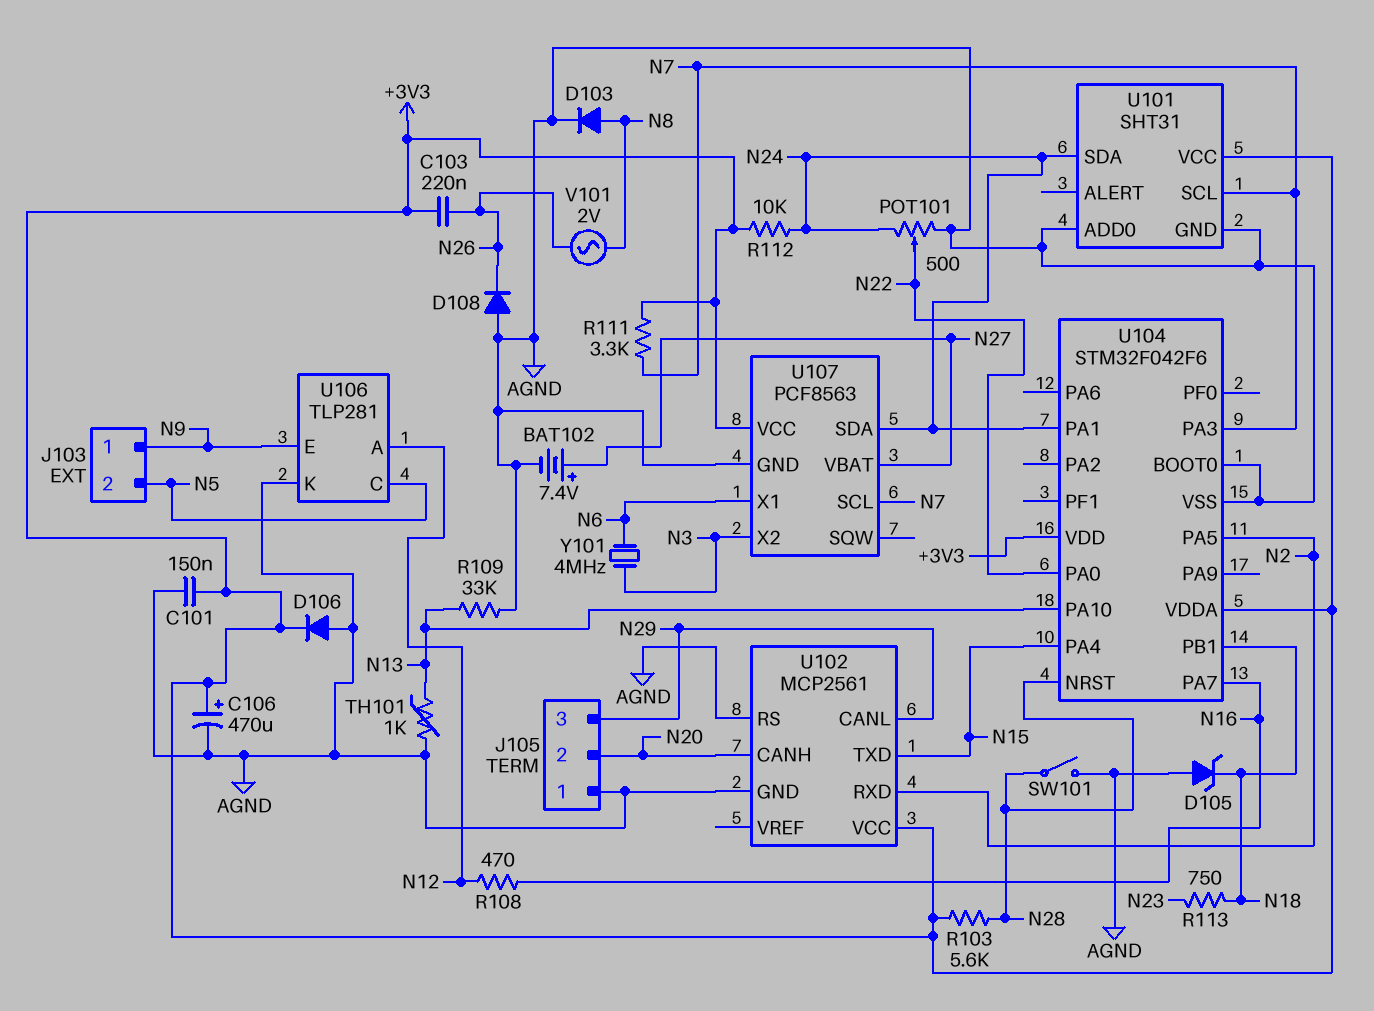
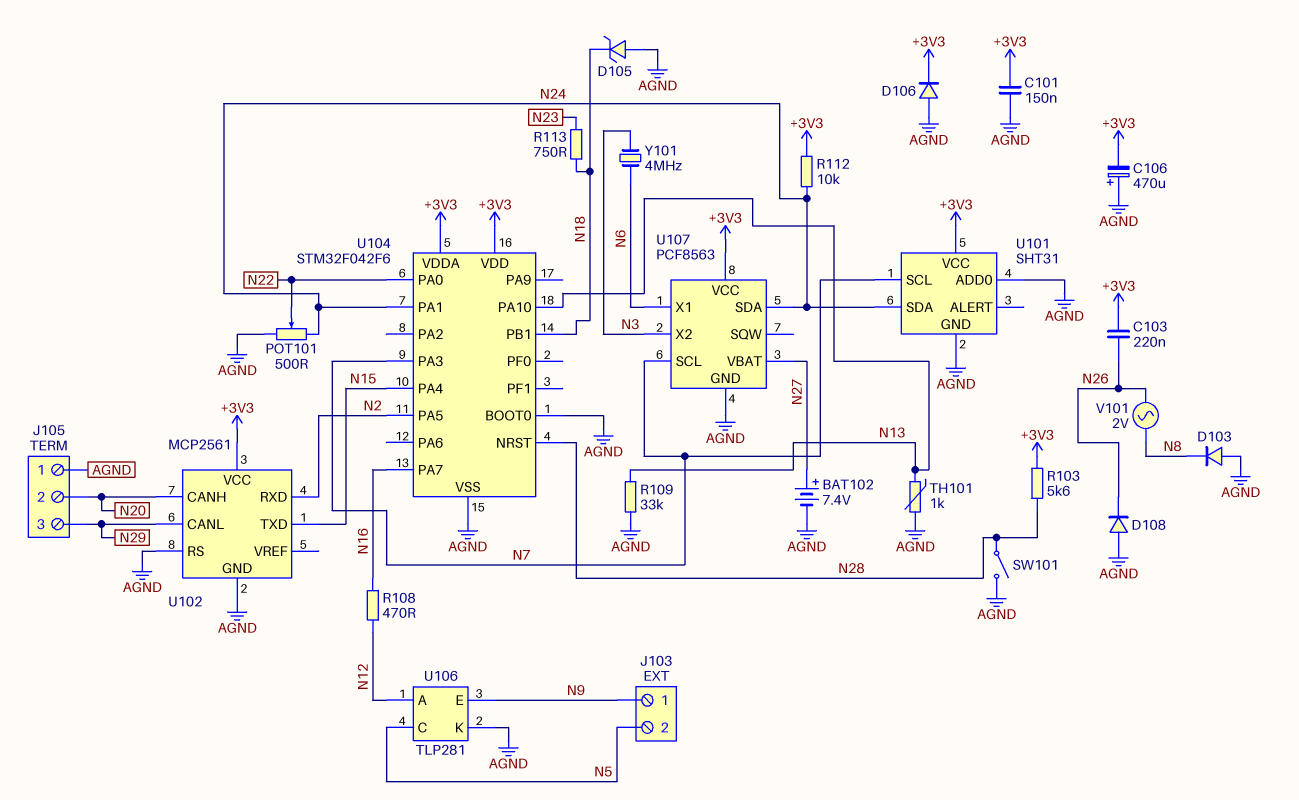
C106: 470uF (plus +3V3, minus AGND) -> 470uF (plus AGND, minus +3V3)
D103: diode (A N8, K AGND) -> diode (A AGND, K N8)
R111: 3.3k (+3V3, N7) -> none

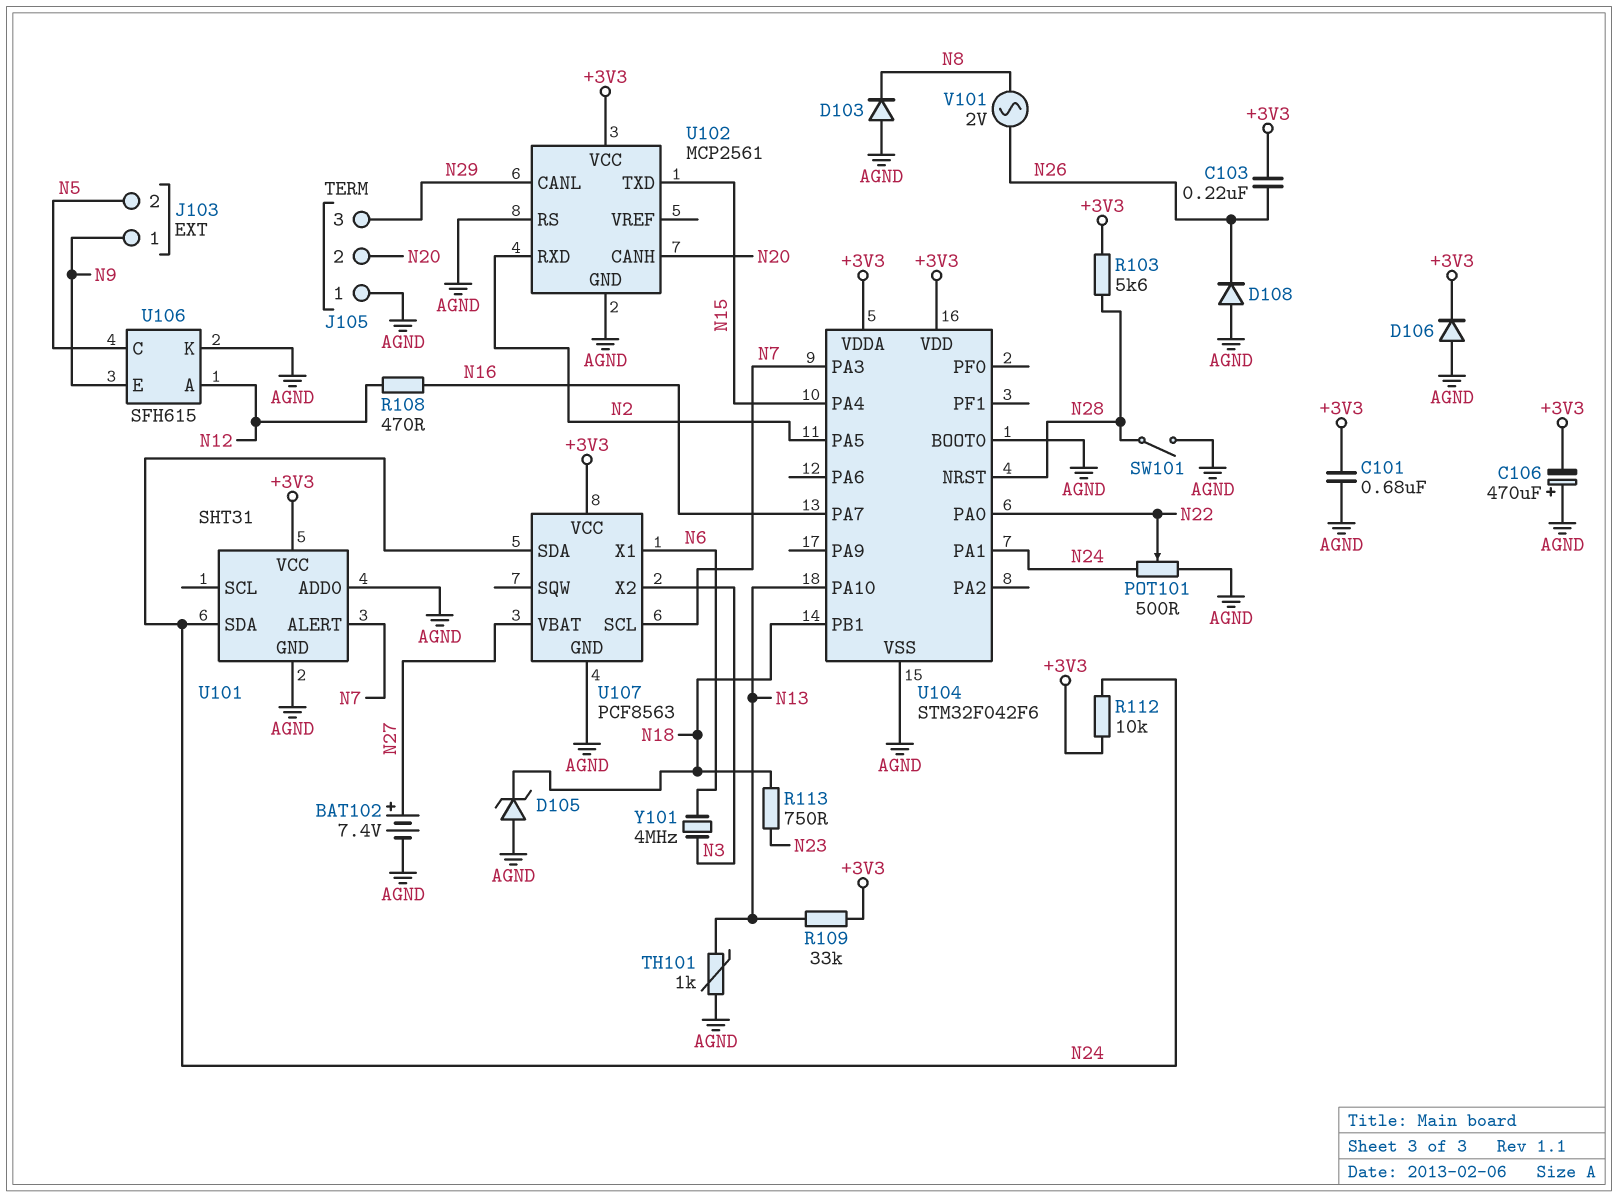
C101: 150nF (+3V3, AGND) -> 680nF (+3V3, AGND)
R109: 33k (AGND, N13) -> 33k (+3V3, N13)
U101 pin ALERT: none -> N7
U101 pin SCL: N7 -> none
U106: TLP281 -> SFH615

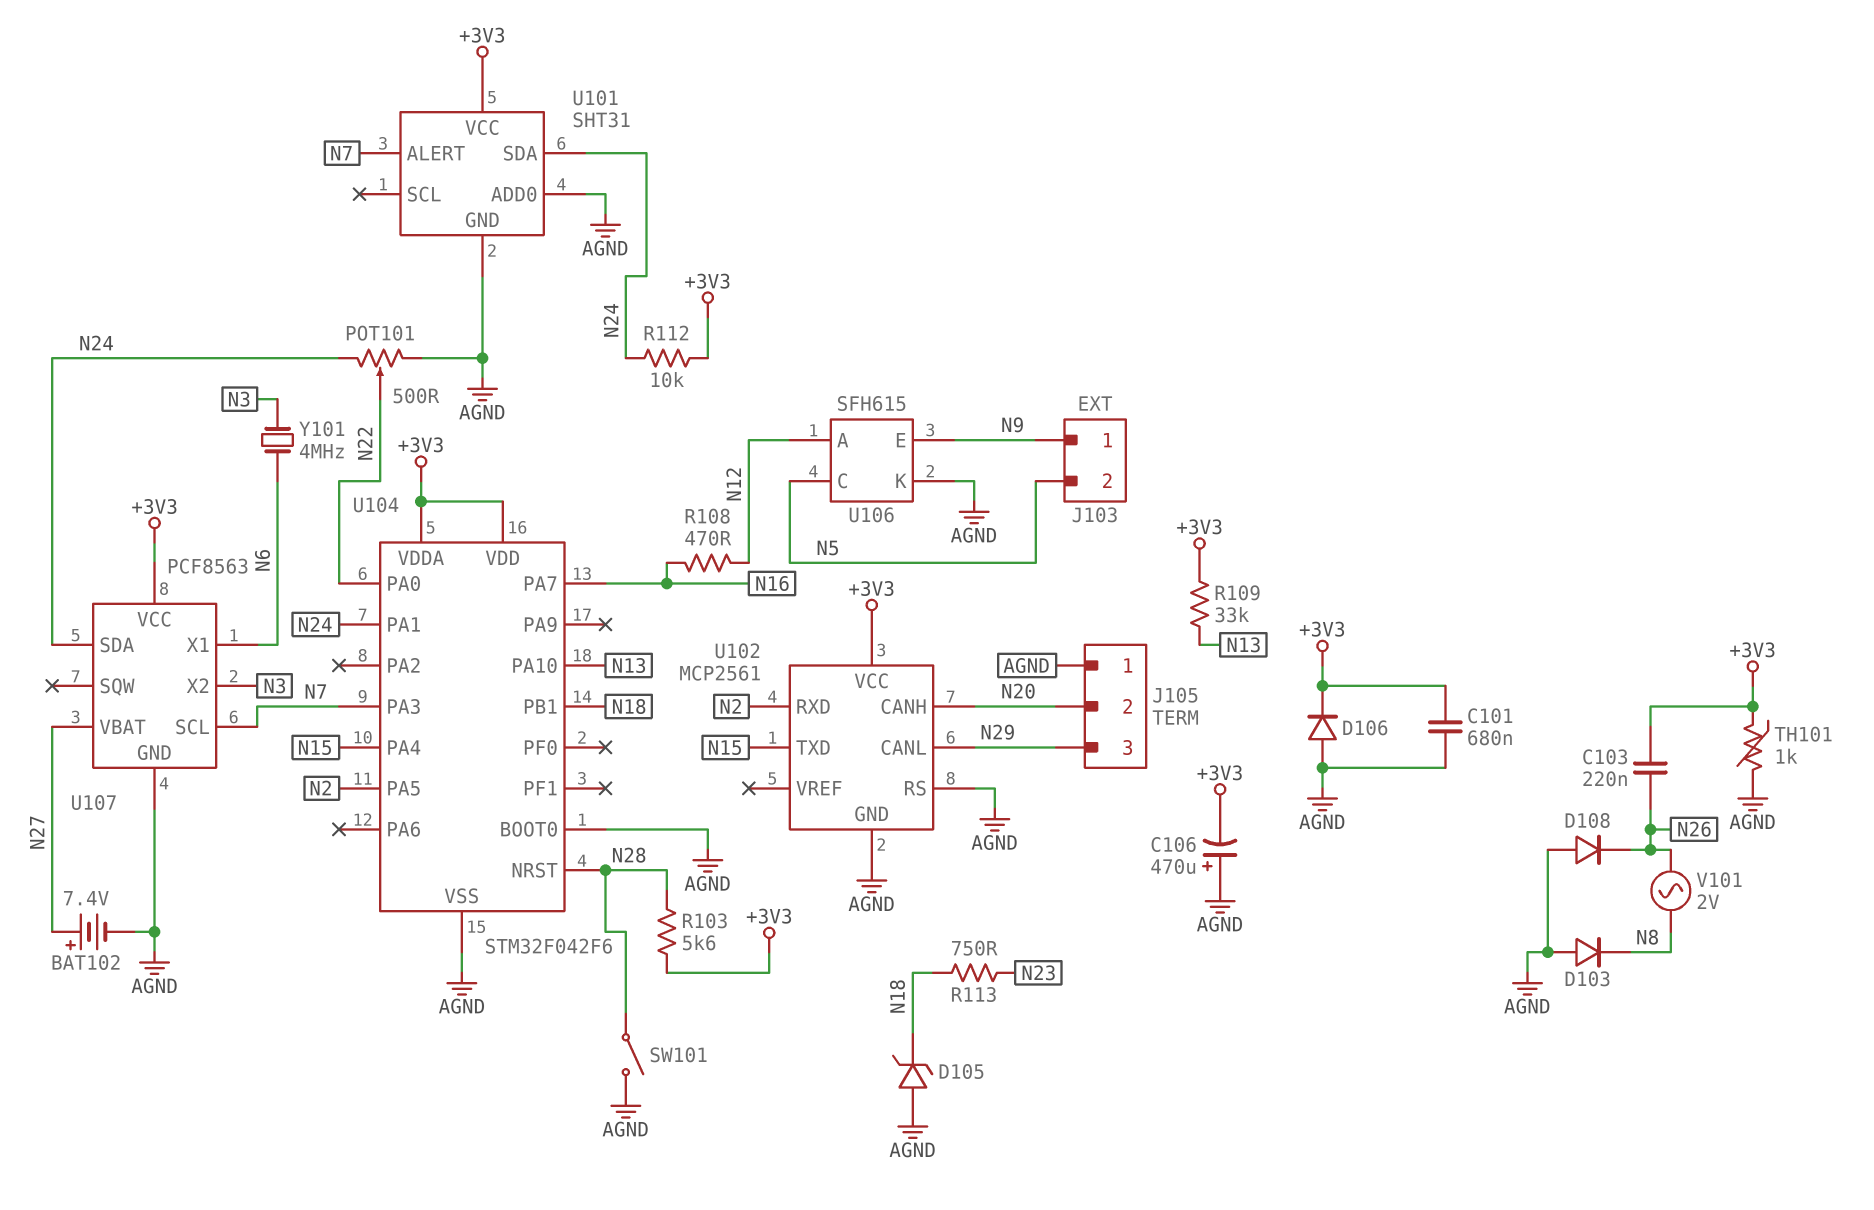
TH101: 1k (AGND, N13) -> 1k (+3V3, AGND)

